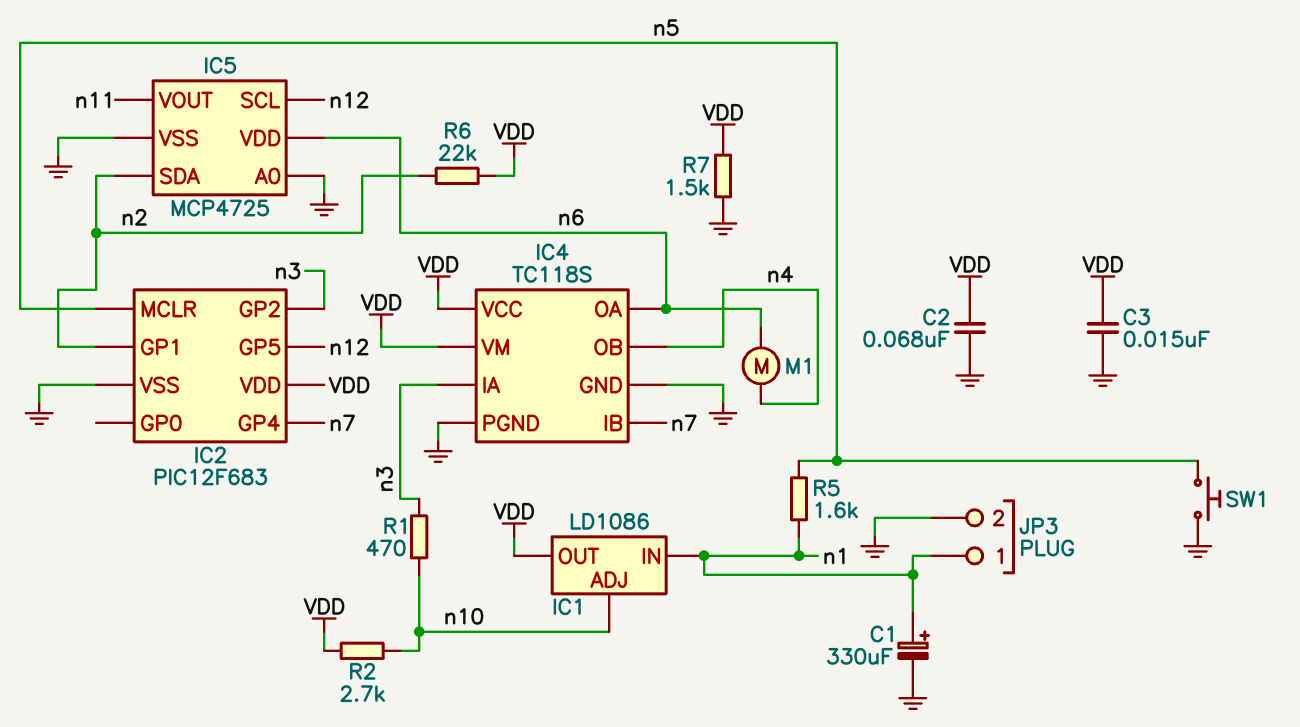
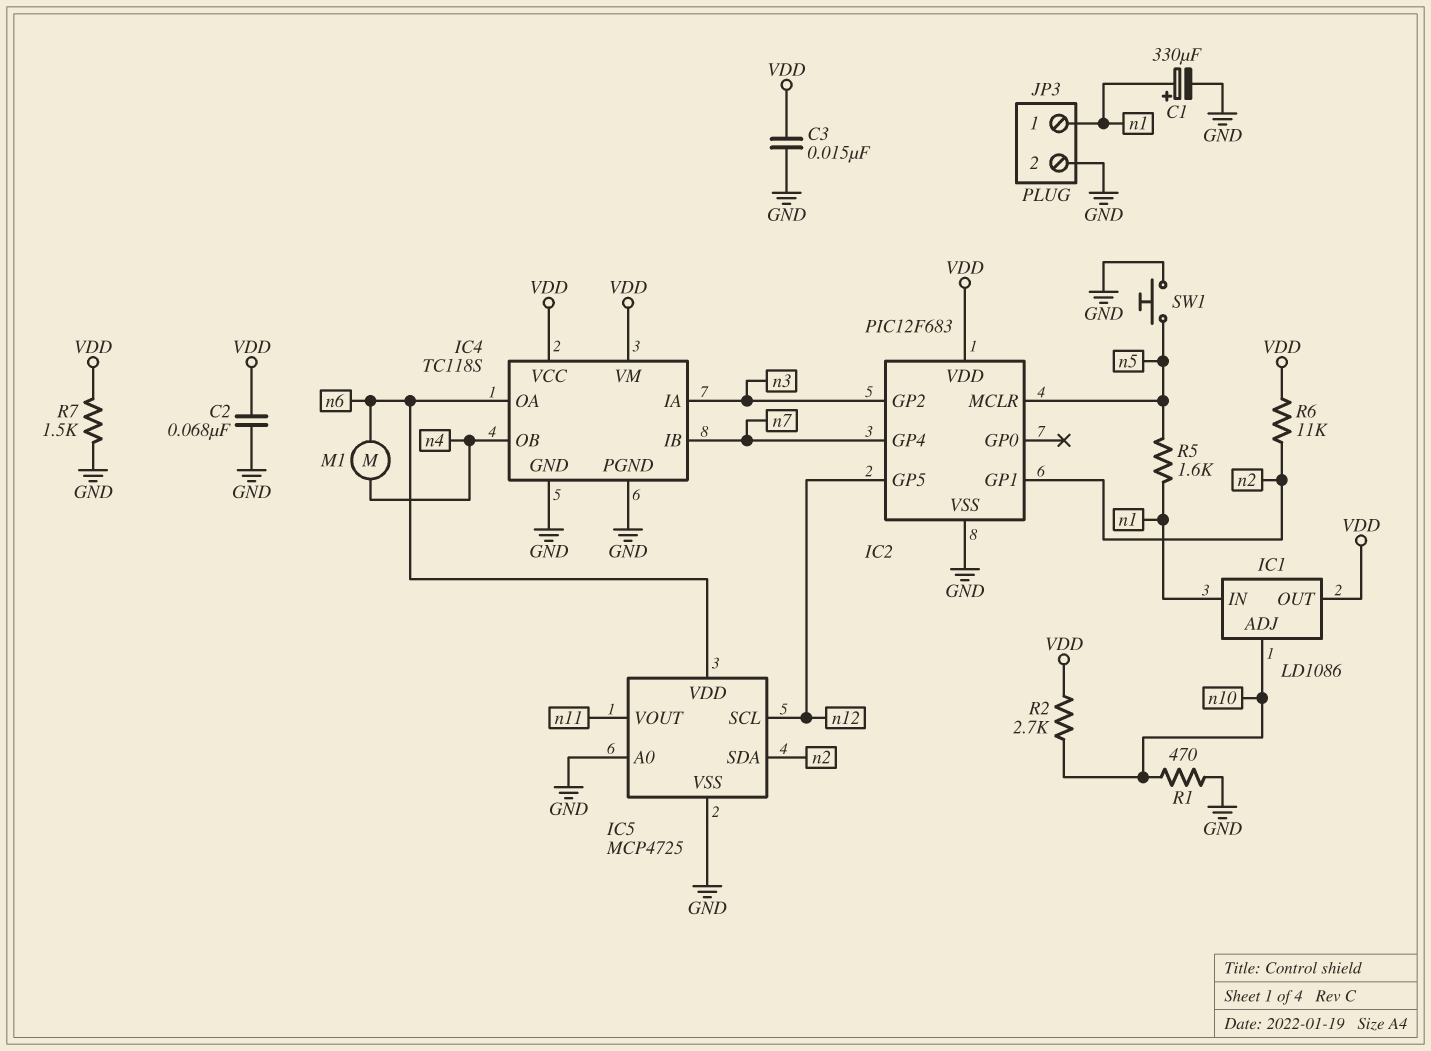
R1: 470 (n3, n10) -> 470 (GND, n10)
R6: 22k (VDD, n2) -> 11k (VDD, n2)

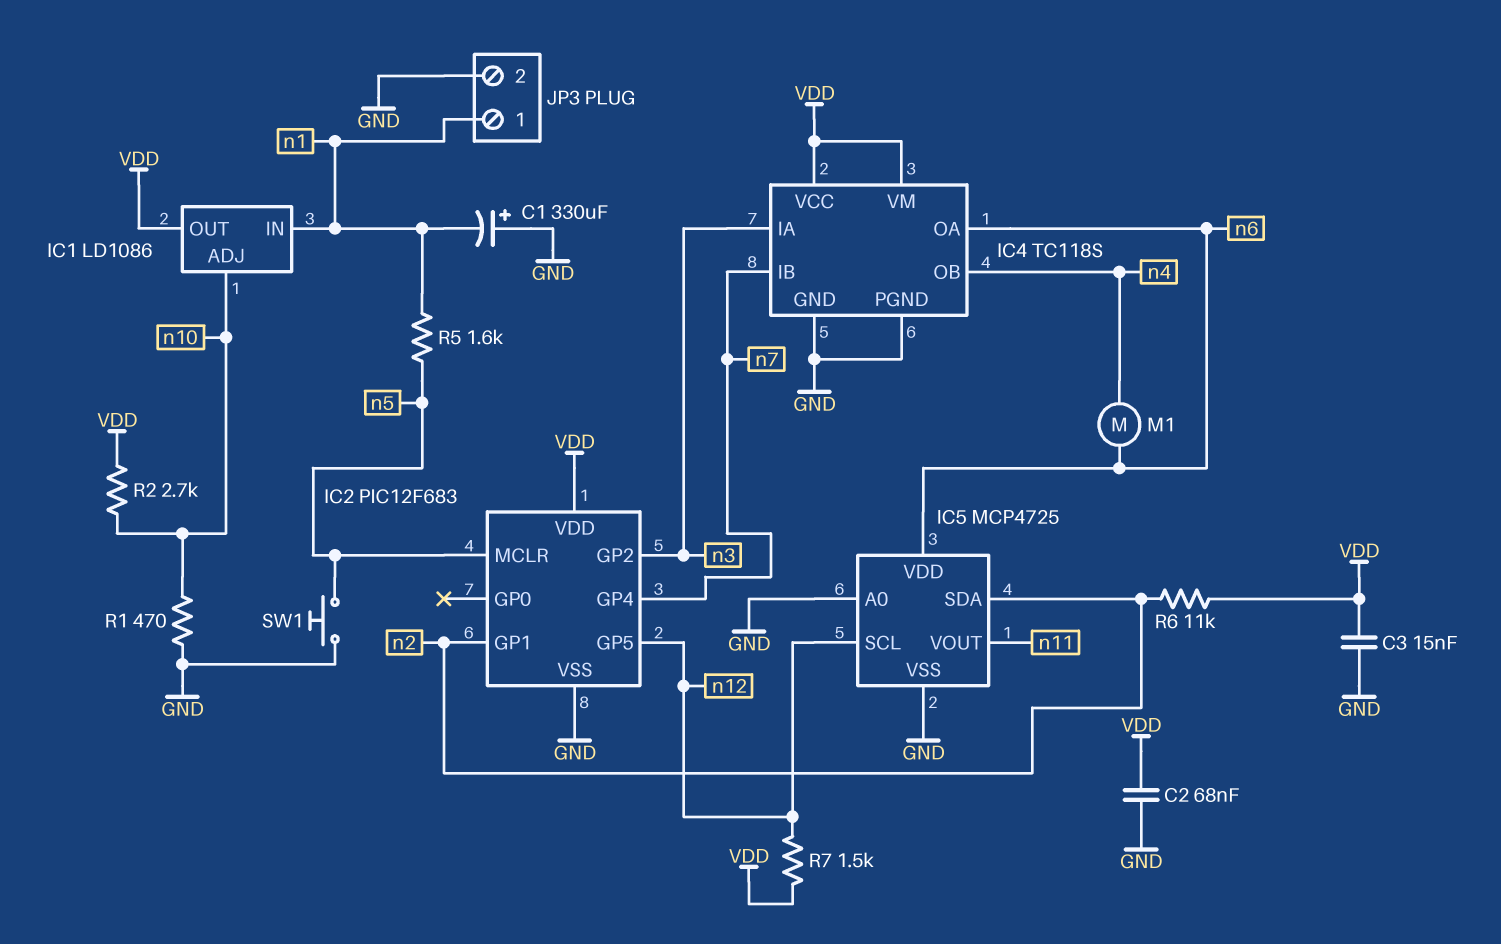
C1: 330uF (plus n1, minus GND) -> 330uF (plus GND, minus n1)
R7: 1.5k (GND, VDD) -> 1.5k (VDD, n12)

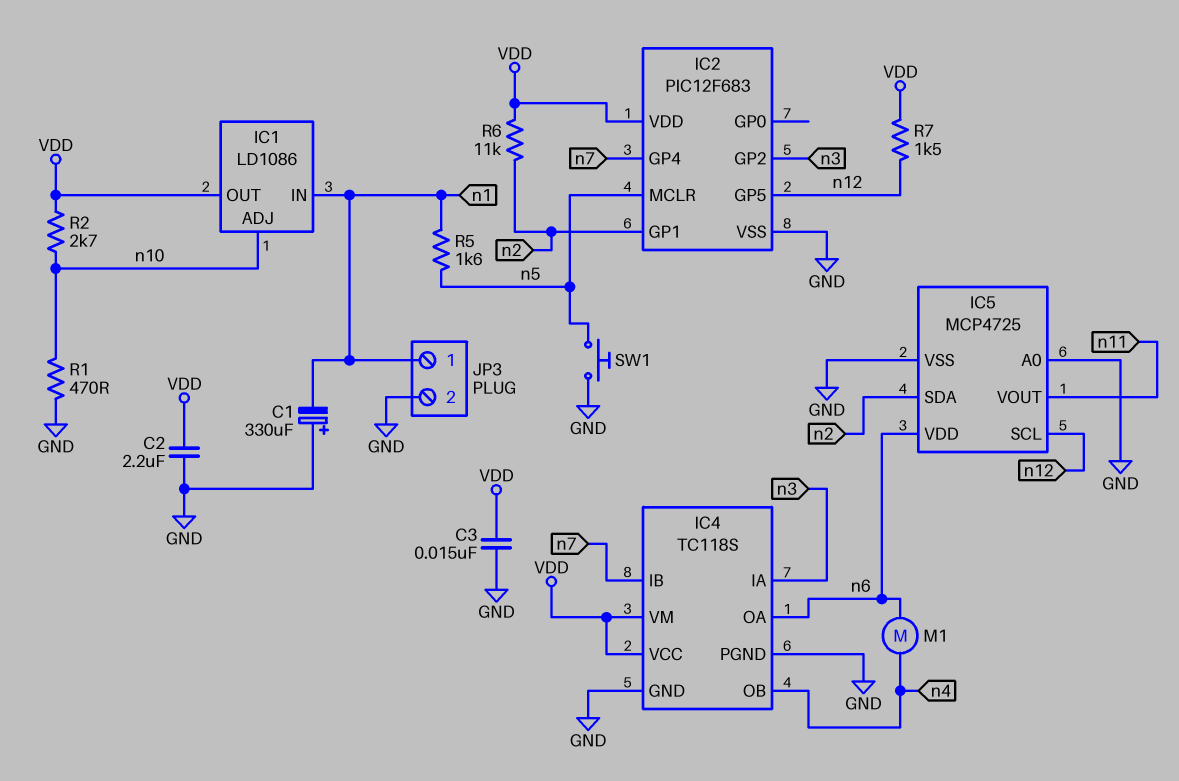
C2: 68nF (GND, VDD) -> 2.2uF (GND, VDD)

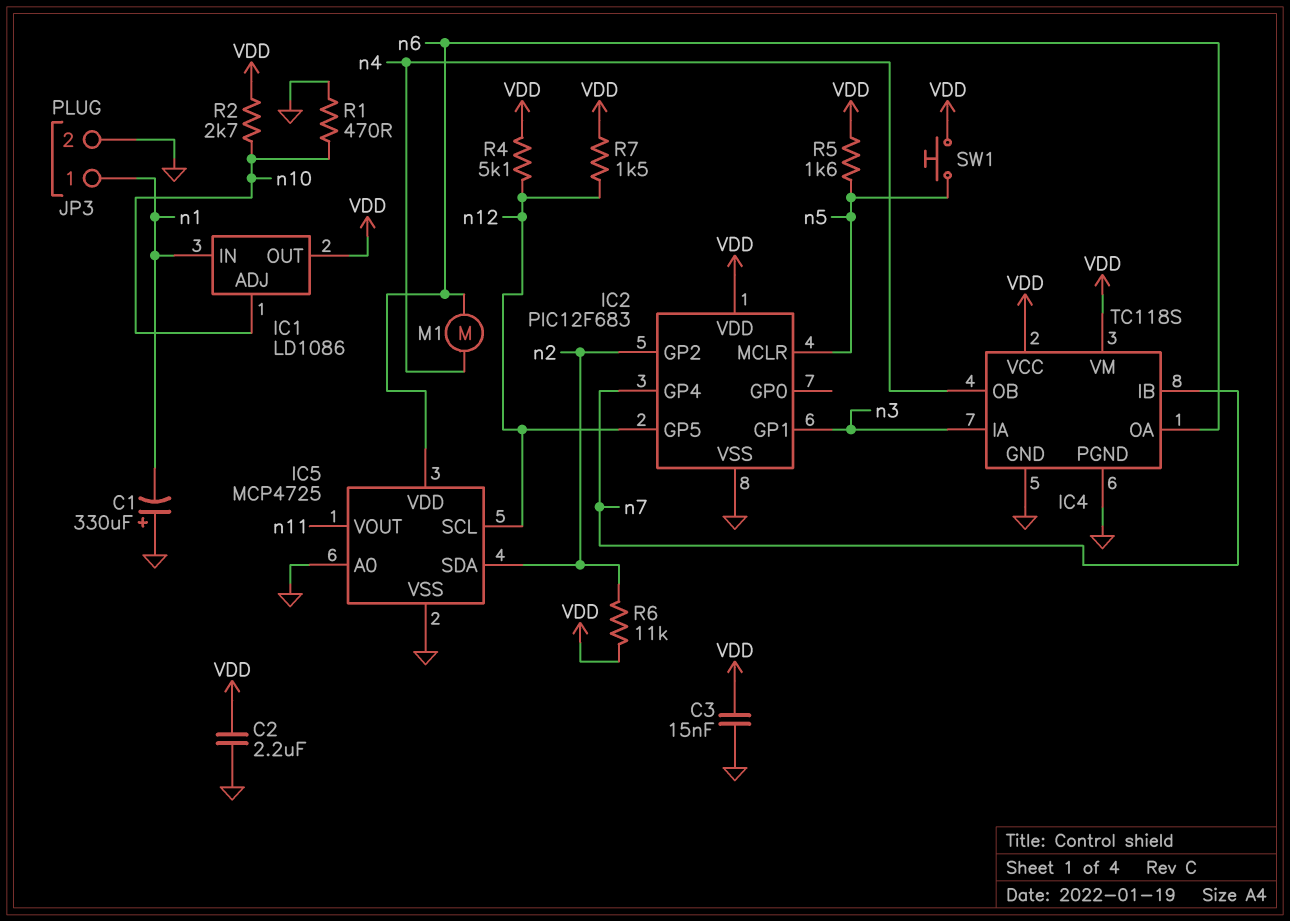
IC2 pin GP1: n2 -> n3
IC2 pin GP2: n3 -> n2
R4: none -> 5.1k (VDD, n12)
R5: 1.6k (n1, n5) -> 1.6k (VDD, n5)
SW1: button (GND, n5) -> button (VDD, n5)

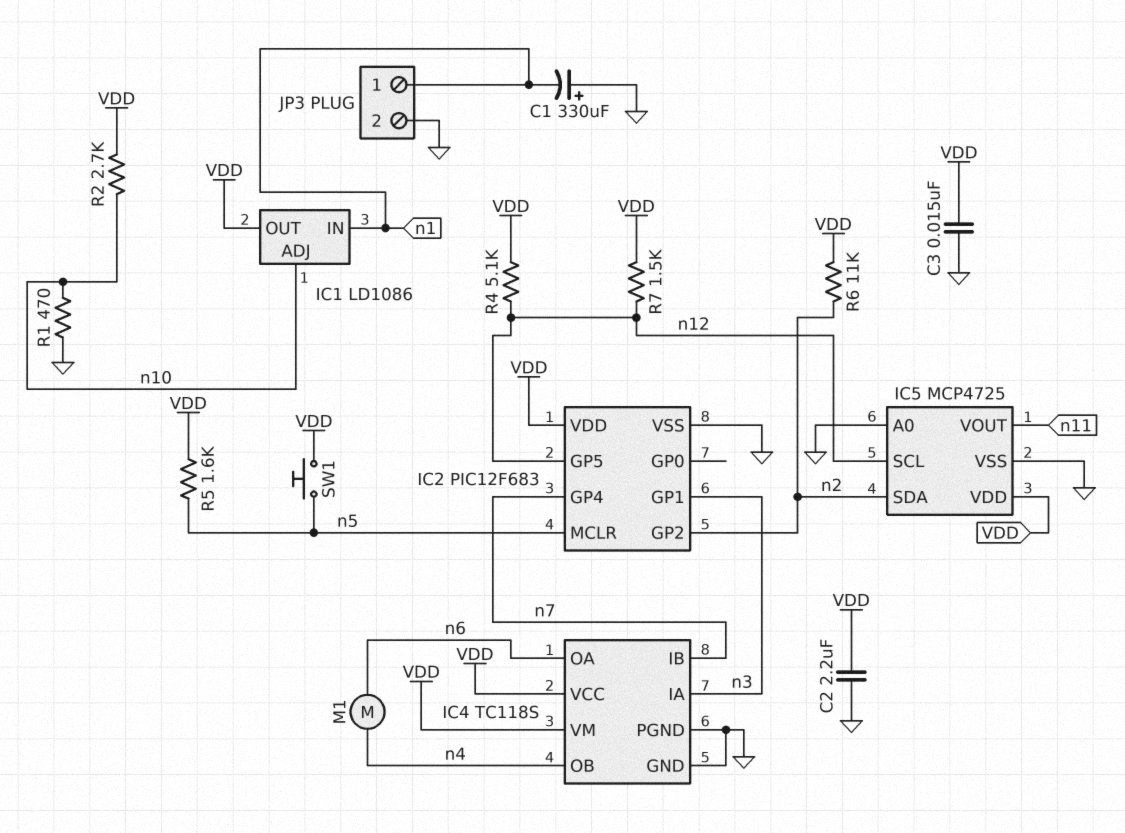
IC5 pin VDD: n6 -> VDD

